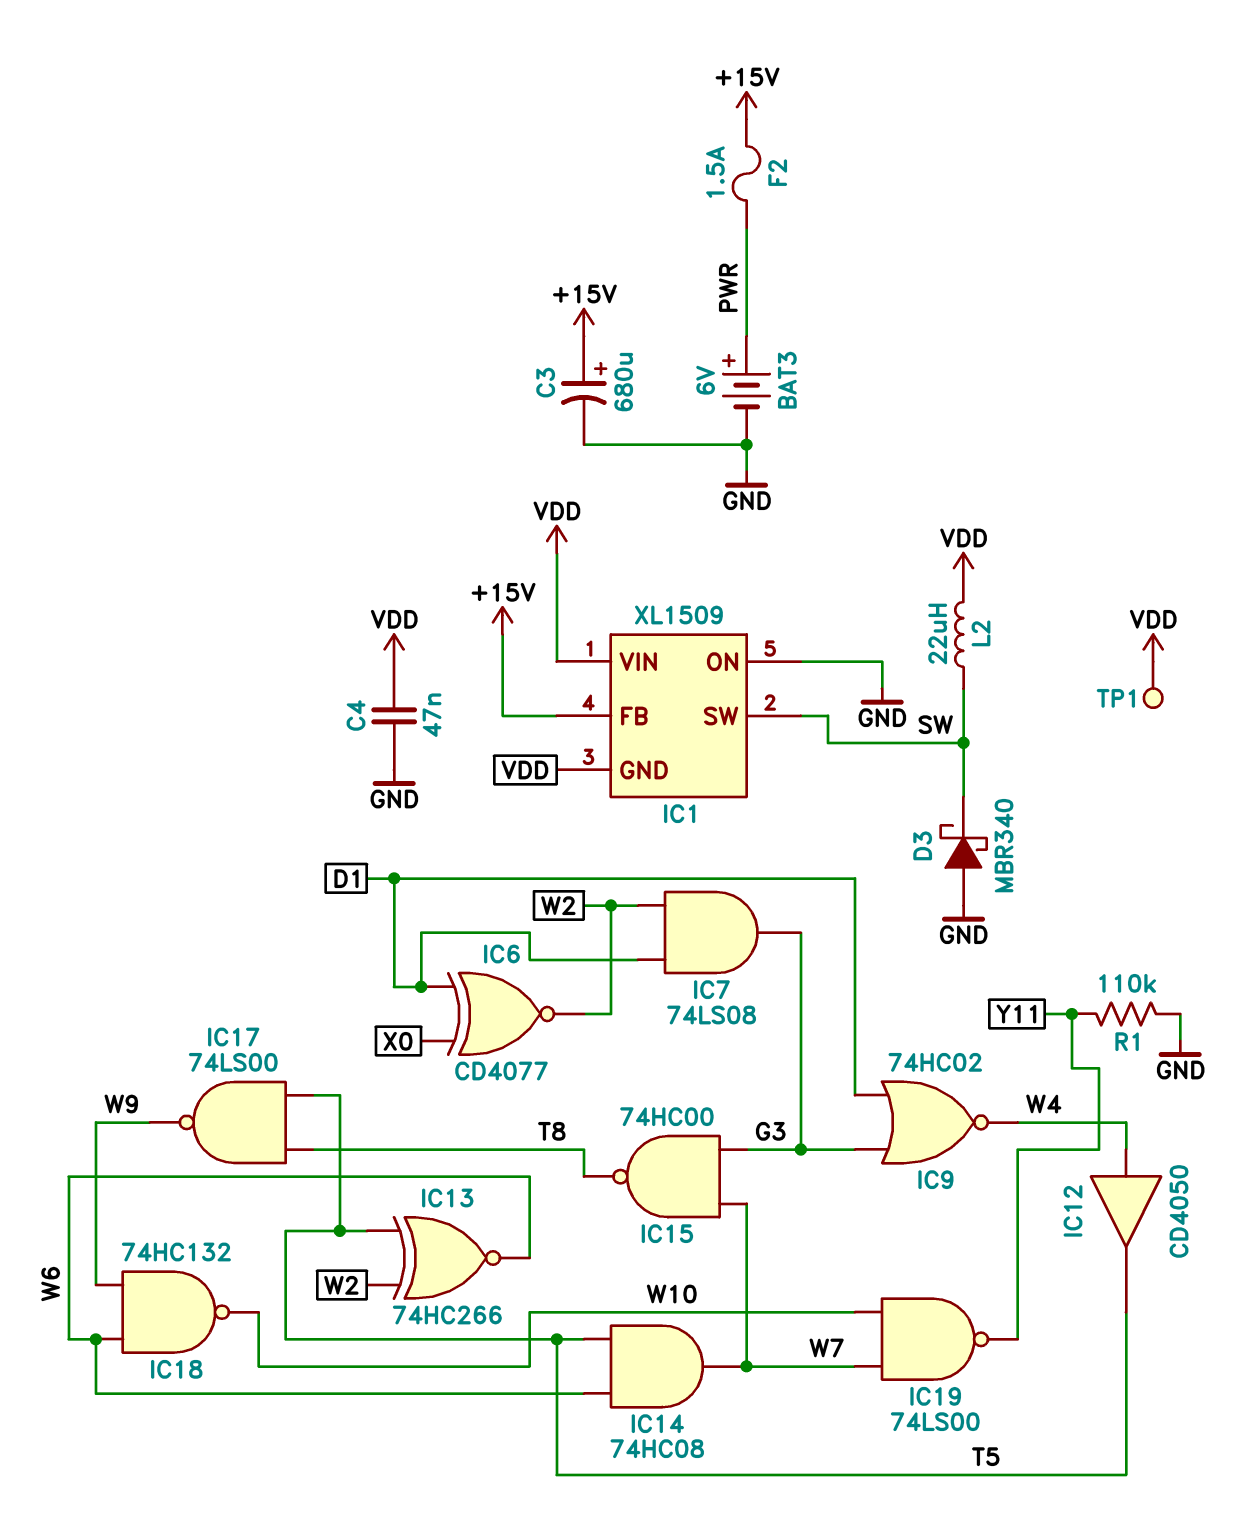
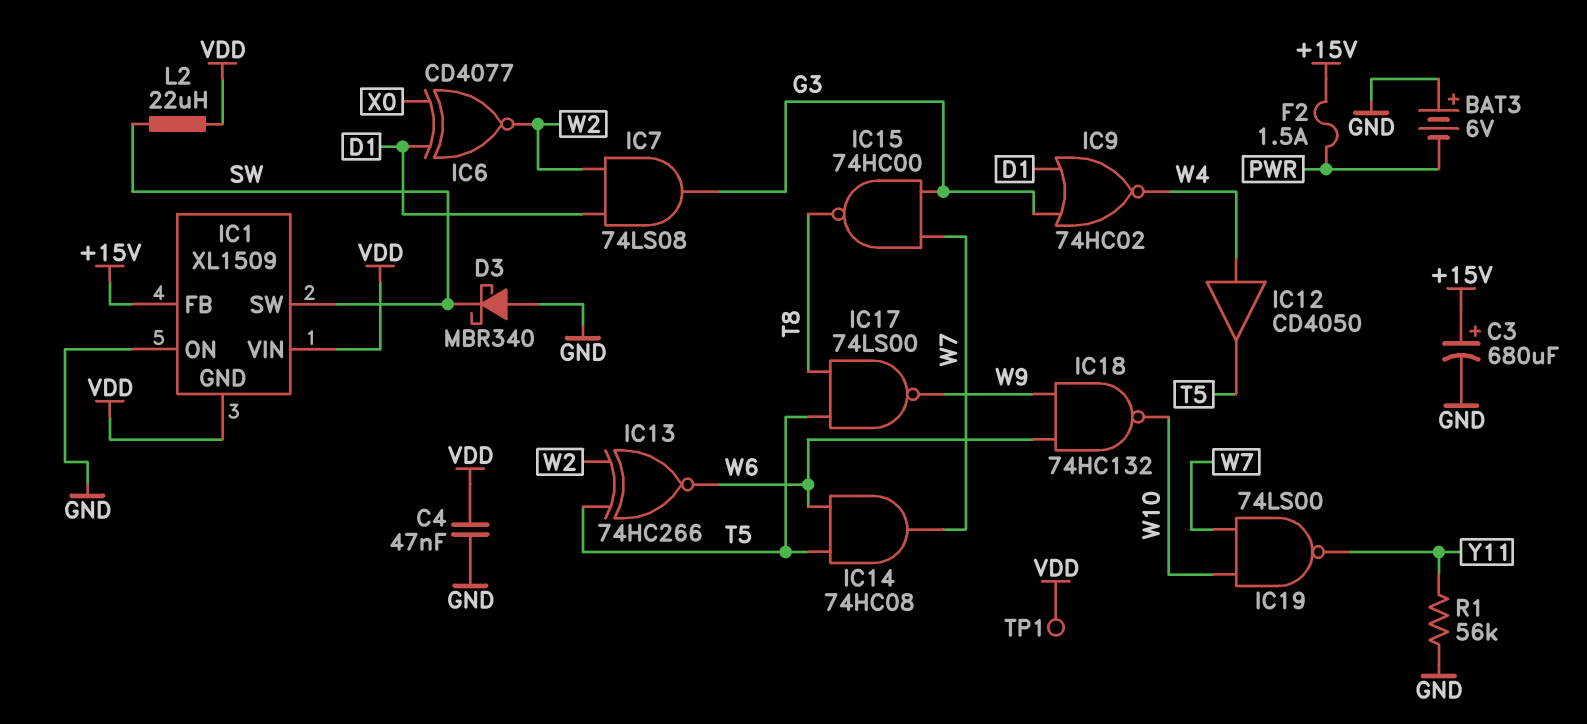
BAT3: 6V (plus PWR, minus GND) -> 6V (plus GND, minus PWR)
R1: 110k (GND, Y11) -> 56k (GND, Y11)

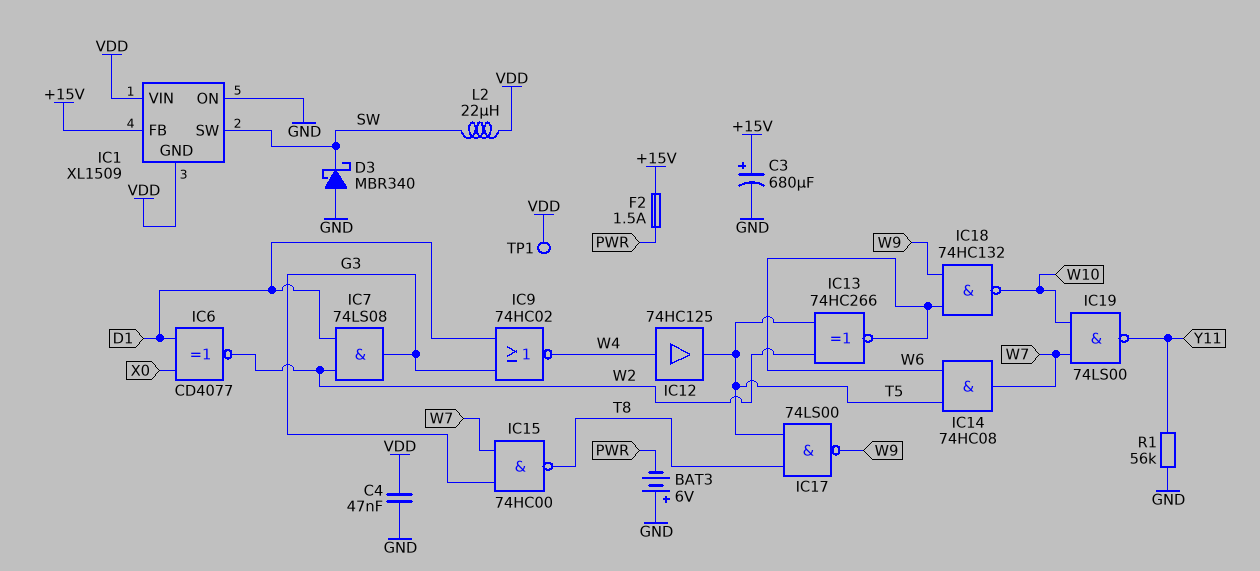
IC12: buffer CD4050 (in W4, out T5) -> buffer 74HC125 (in W4, out T5)

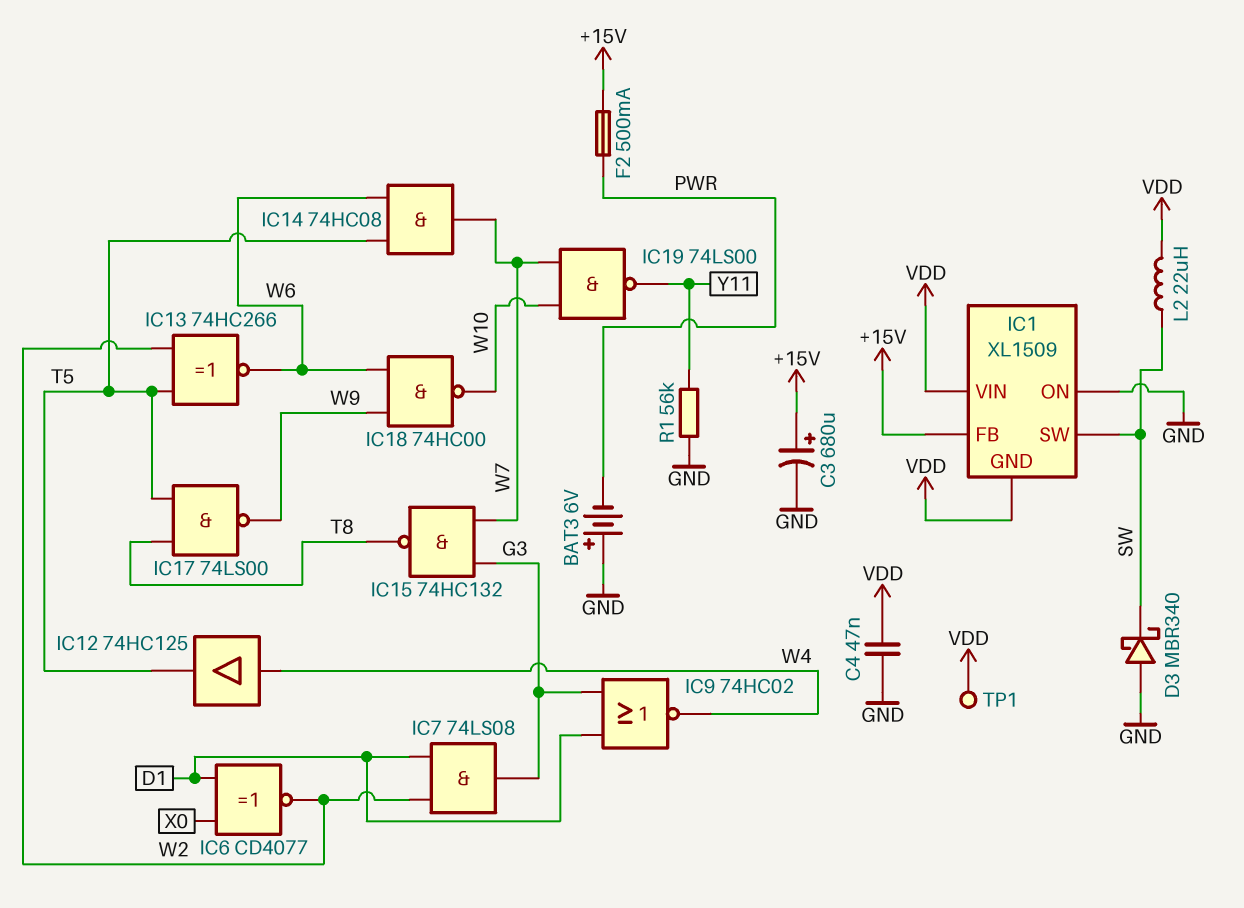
F2: 1.5A (+15V, PWR) -> 500mA (+15V, PWR)
IC15: NAND 74HC00 (in G3, in W7, out T8) -> NAND 74HC132 (in G3, in W7, out T8)
IC18: NAND 74HC132 (in W6, in W9, out W10) -> NAND 74HC00 (in W6, in W9, out W10)

